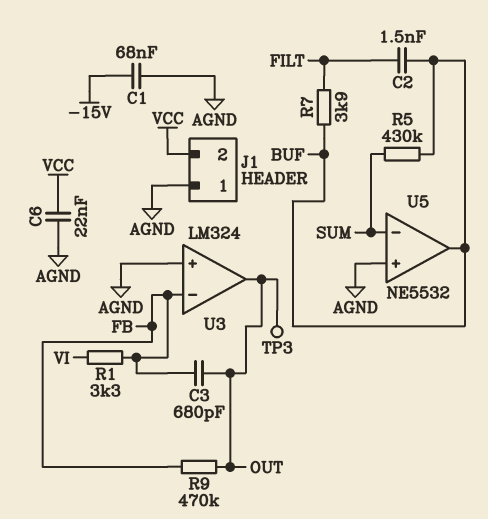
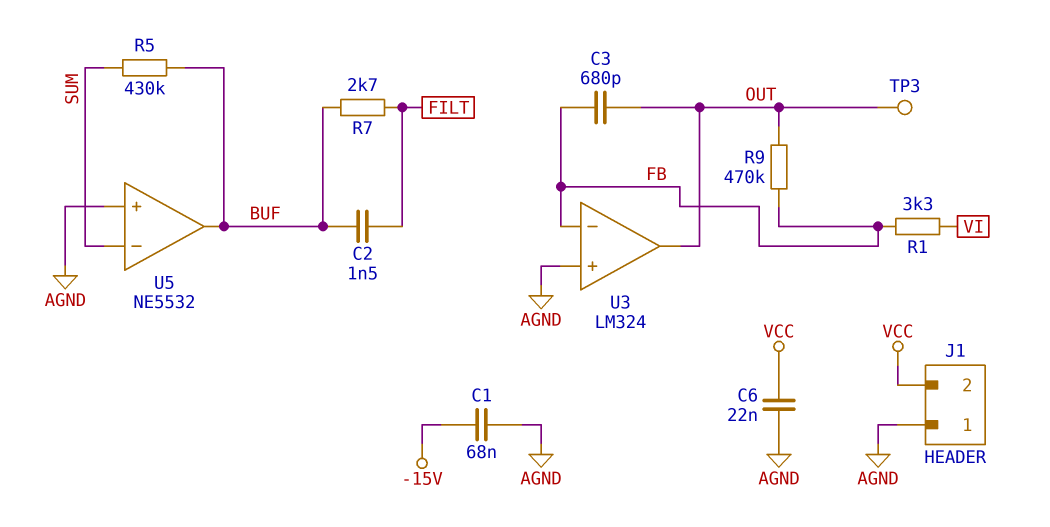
R7: 3.9k (BUF, FILT) -> 2.7k (BUF, FILT)

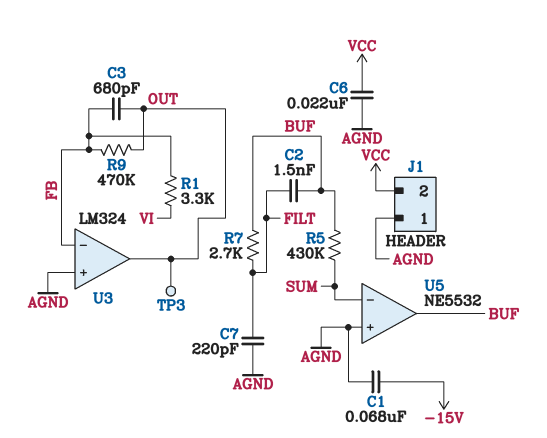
C7: none -> 220pF (AGND, FILT)

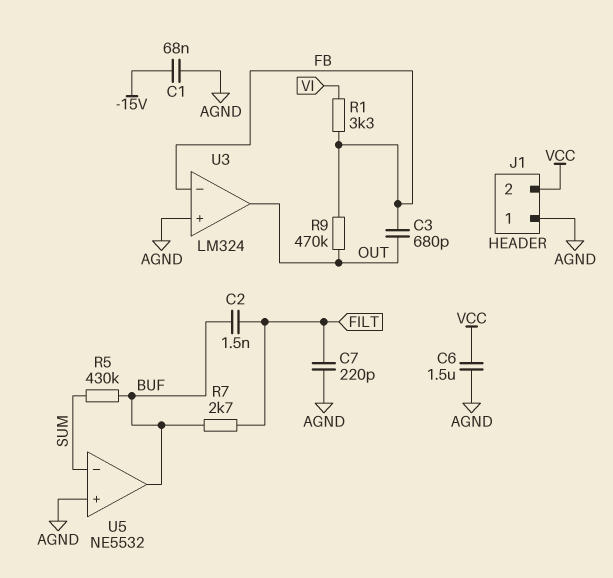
C6: 22nF (AGND, VCC) -> 1.5uF (AGND, VCC)
TP3: test point (OUT) -> none

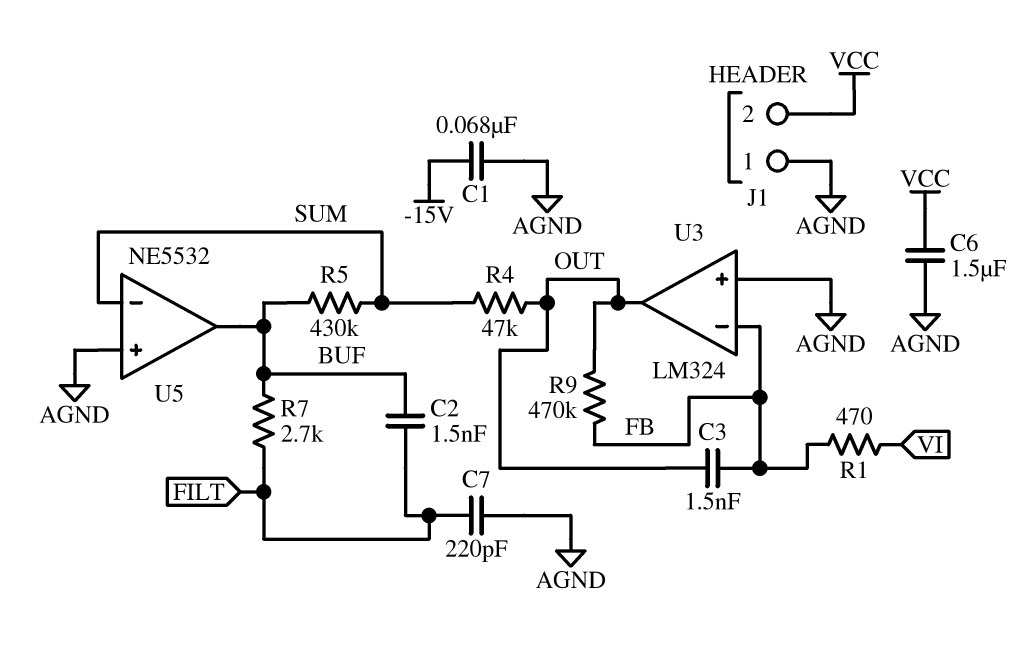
C3: 680pF (FB, OUT) -> 1.5nF (FB, OUT)
R1: 3.3k (FB, VI) -> 470 (FB, VI)
R4: none -> 47k (OUT, SUM)

